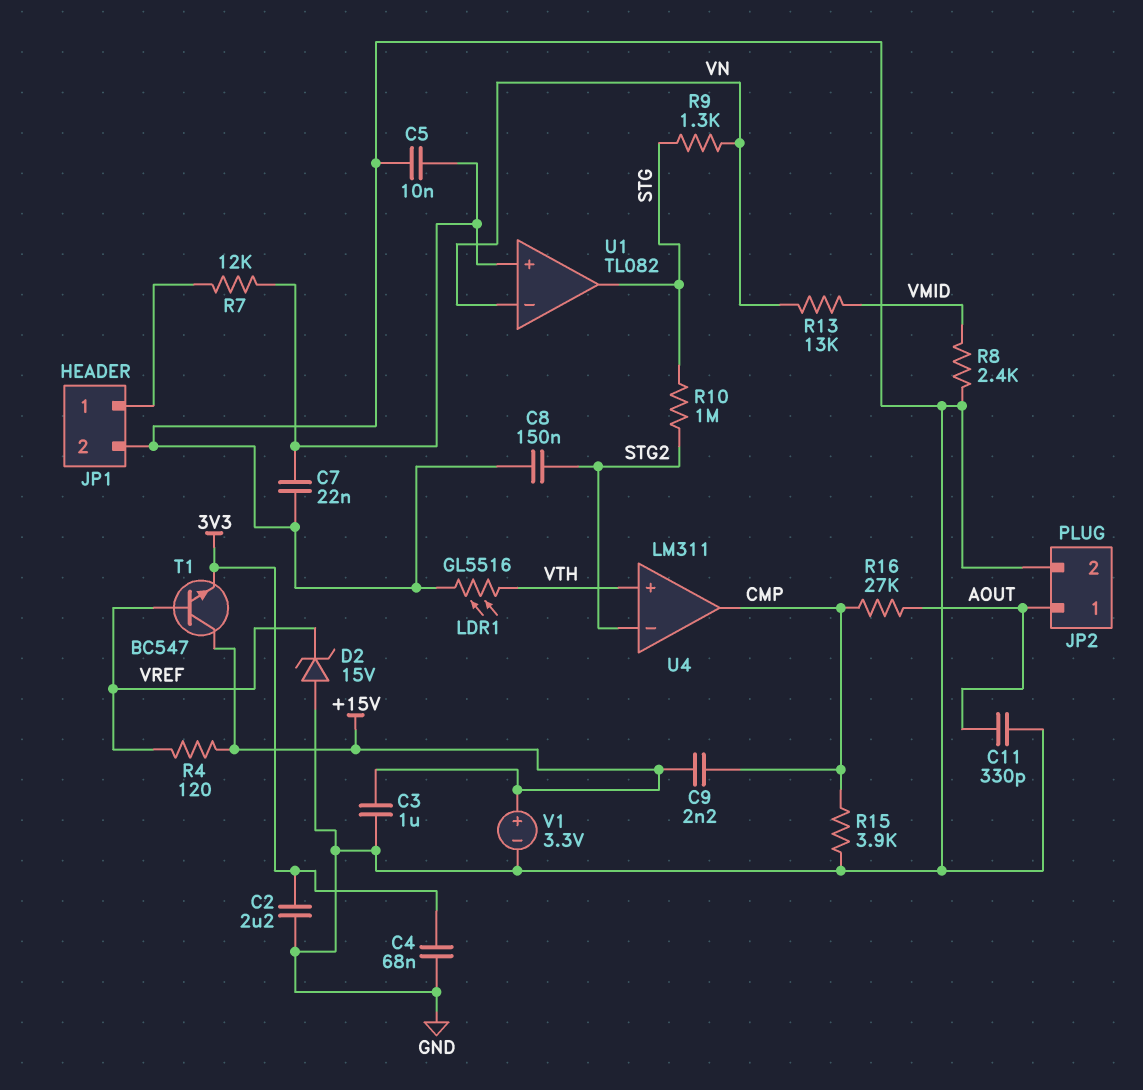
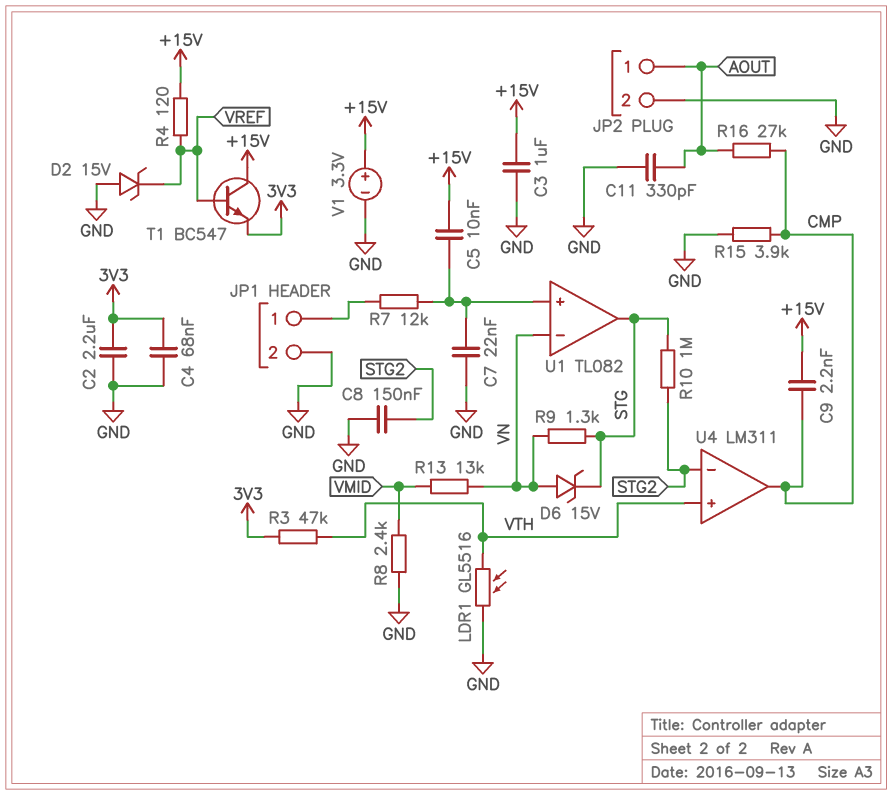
C5: 10nF (GND, U1/in+) -> 10nF (+15V, U1/in+)
D6: none -> zener 15V (A VN, K STG)
R3: none -> 47k (3V3, VTH)

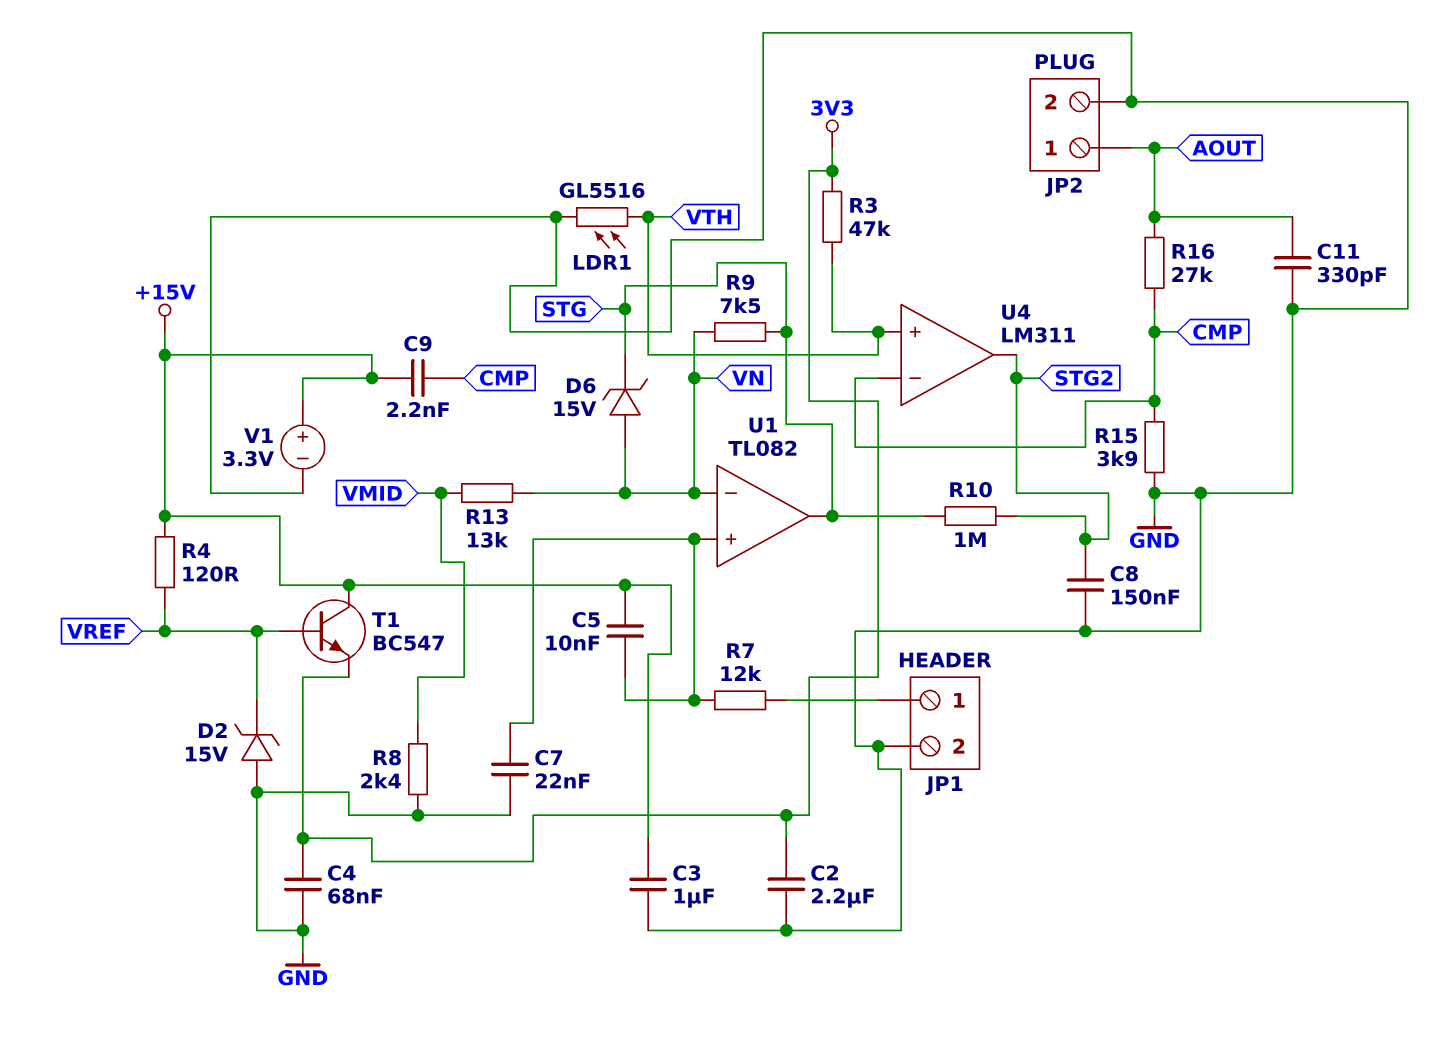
R9: 1.3k (STG, VN) -> 7.5k (STG, VN)
U4 pin in-: STG2 -> CMP
U4 pin out: CMP -> STG2

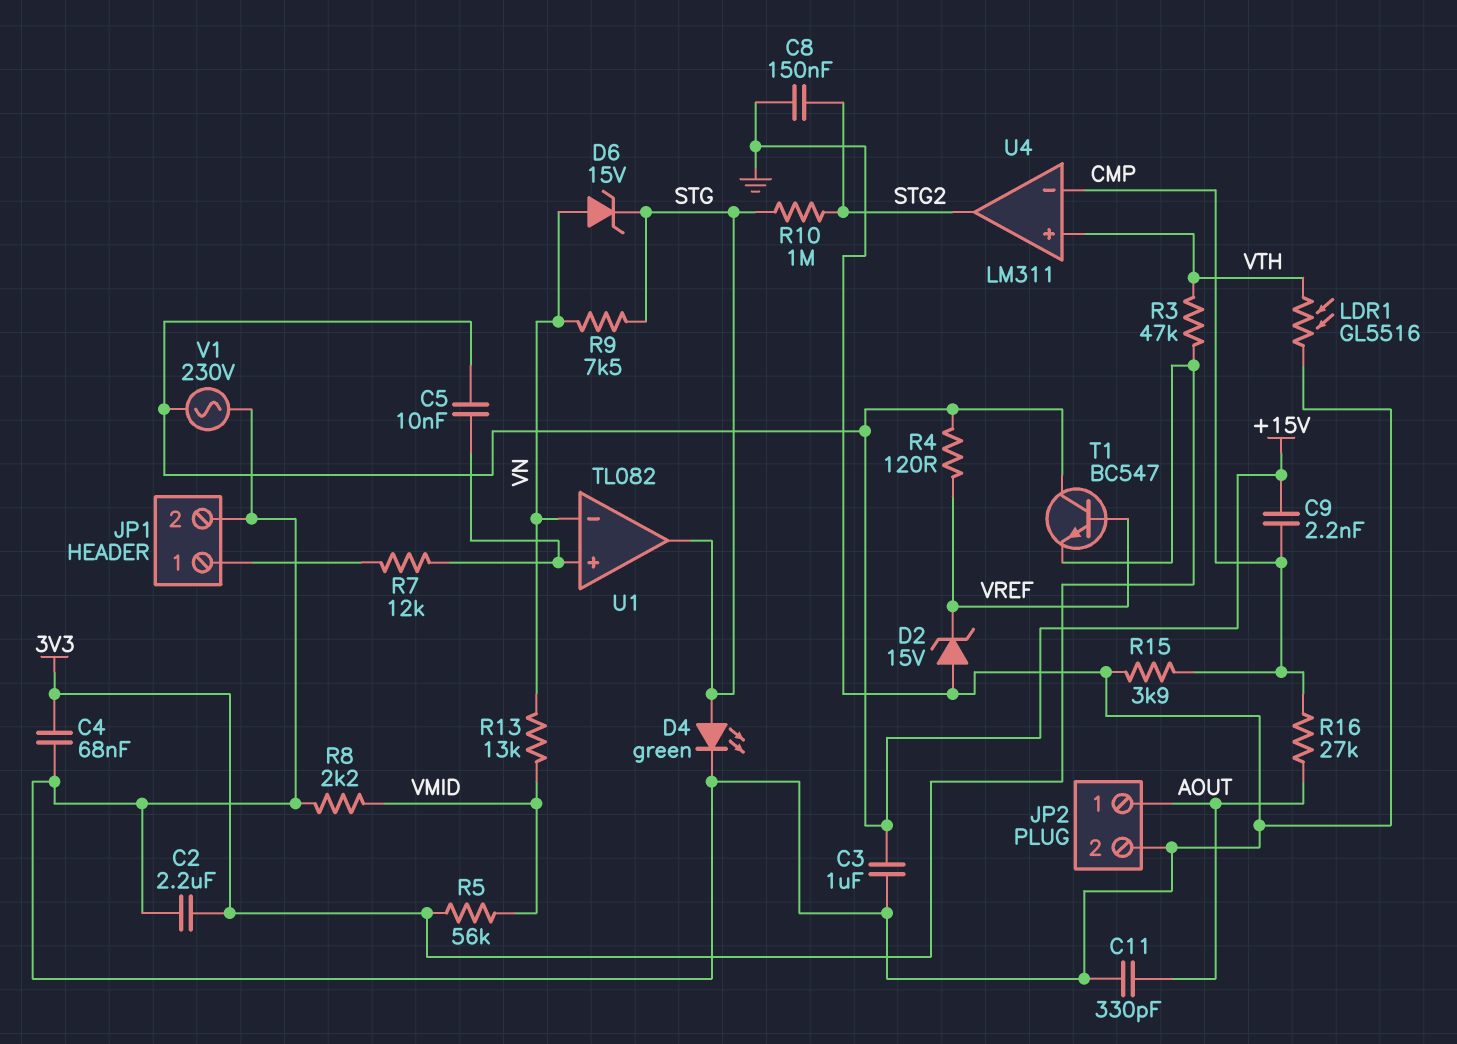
C7: 22nF (GND, U1/in+) -> none
D4: none -> LED green (A STG, K GND)
R5: none -> 56k (3V3, VMID)
R8: 2.4k (GND, VMID) -> 2.2k (GND, VMID)
V1: 3.3V (plus +15V, minus GND) -> AC 230V (+15V, GND)

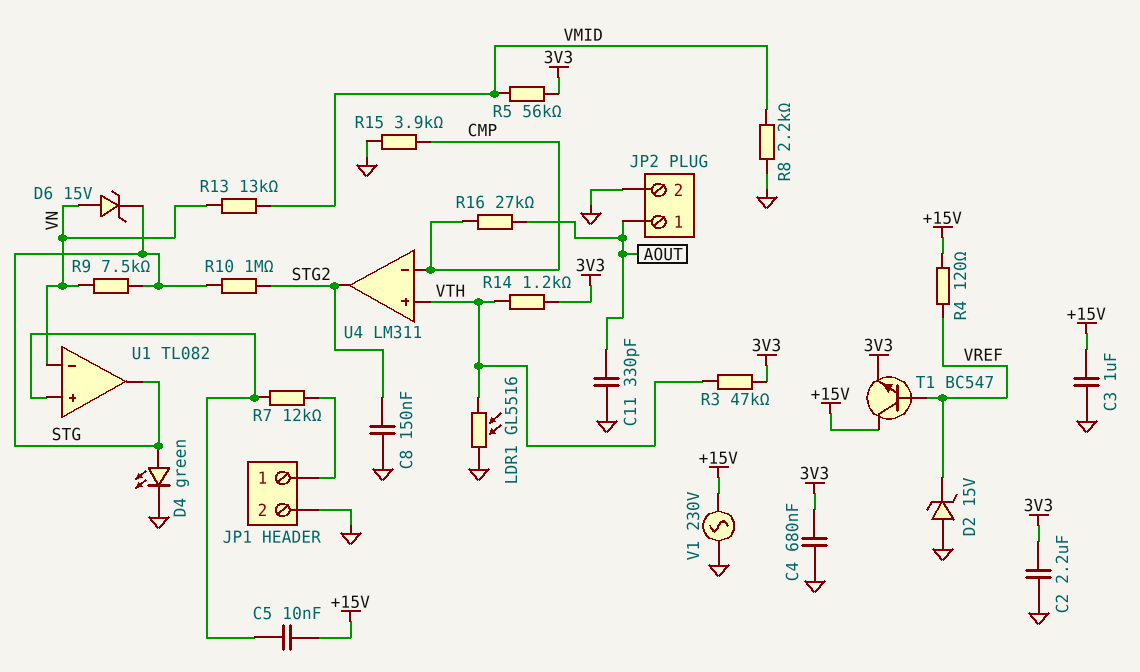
C4: 68nF (3V3, GND) -> 680nF (3V3, GND)
C9: 2.2nF (+15V, CMP) -> none
R14: none -> 1.2k (3V3, VTH)

